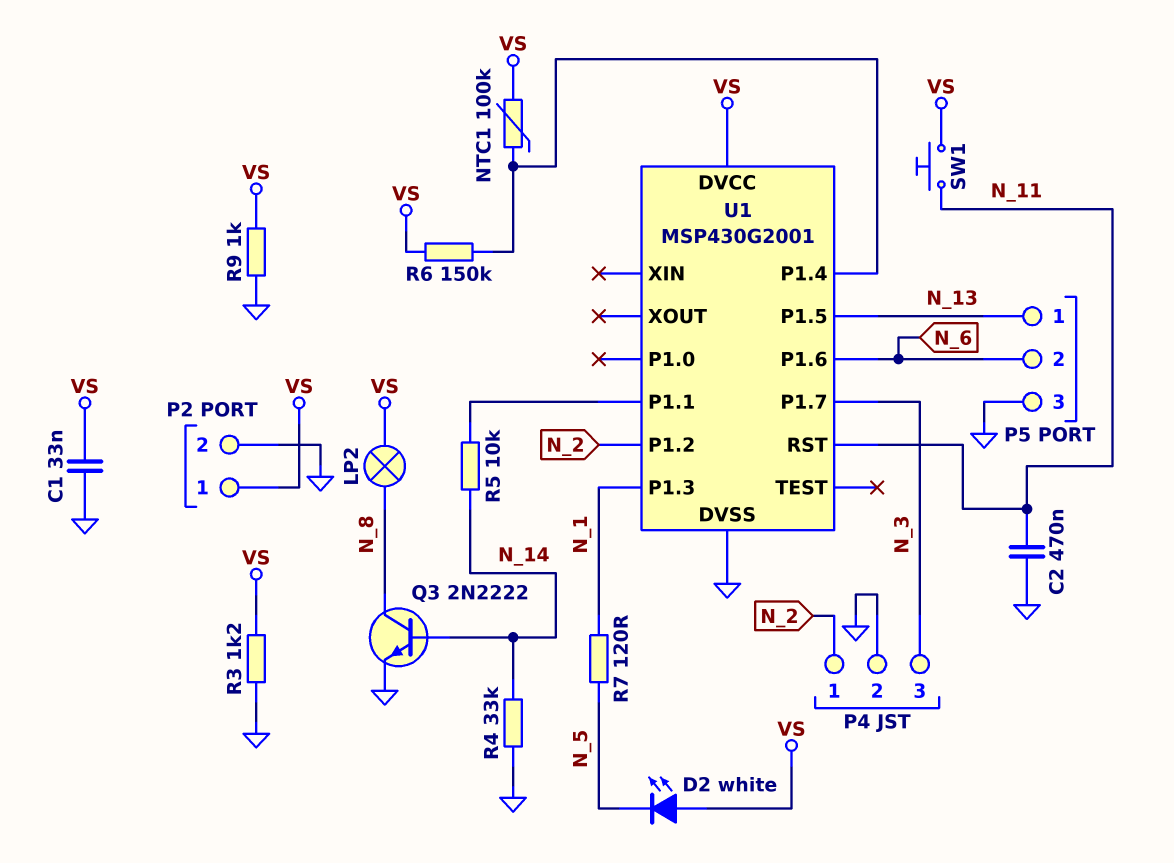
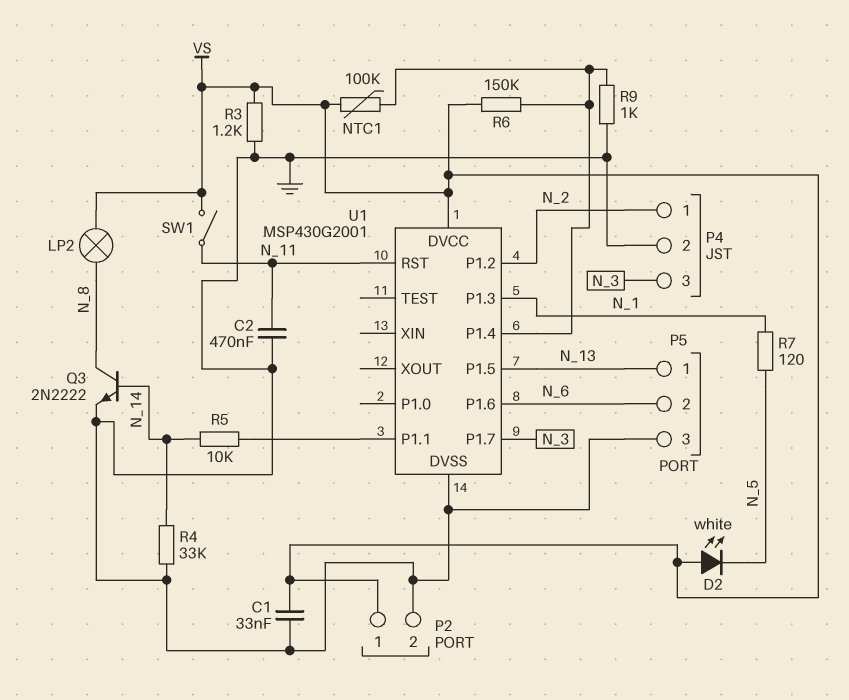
R9: 1k (GND, VS) -> 1k (GND, U1/P1.4)
SW1: button (N_11, VS) -> switch (N_11, VS)

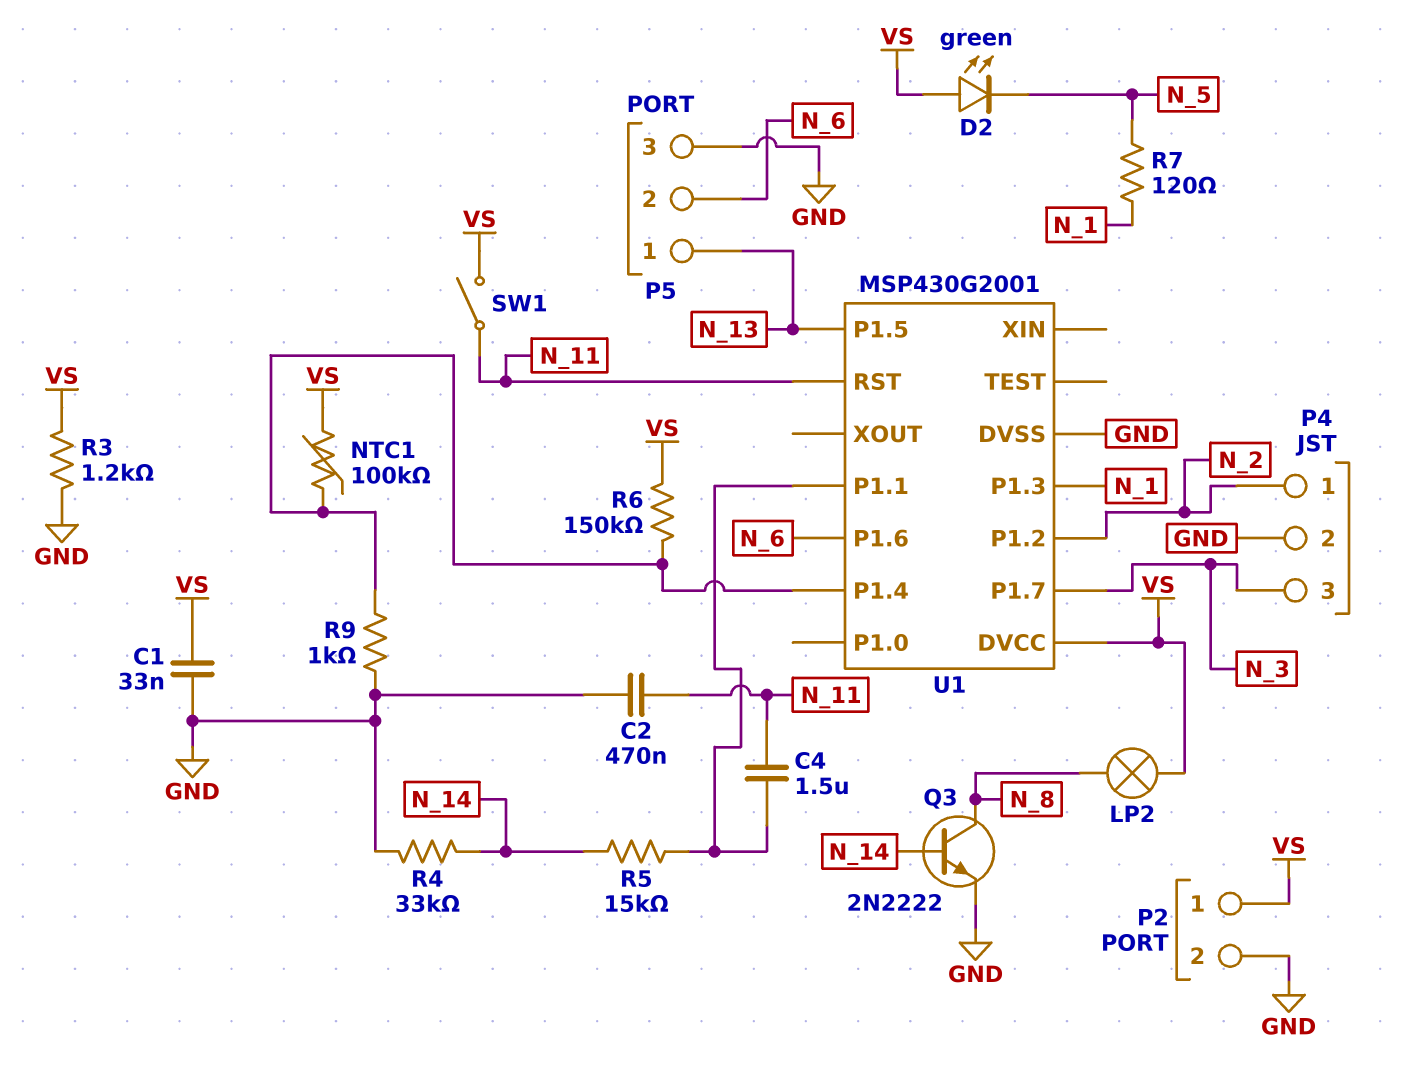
C4: none -> 1.5uF (N_11, U1/P1.1)
D2: LED white (A VS, K N_5) -> LED green (A VS, K N_5)
R5: 10k (N_14, U1/P1.1) -> 15k (N_14, U1/P1.1)

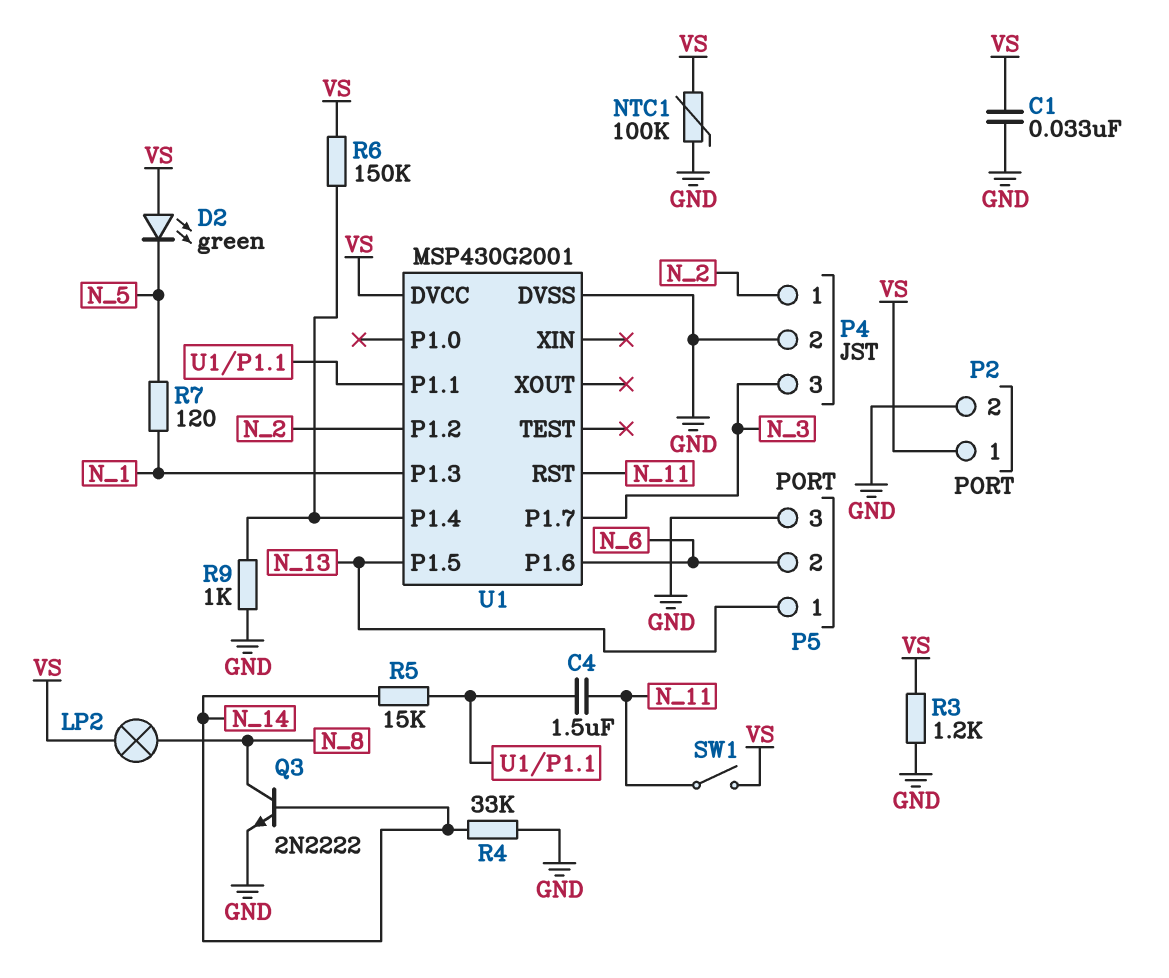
C2: 470nF (GND, N_11) -> none
NTC1: 100k (U1/P1.4, VS) -> 100k (GND, VS)

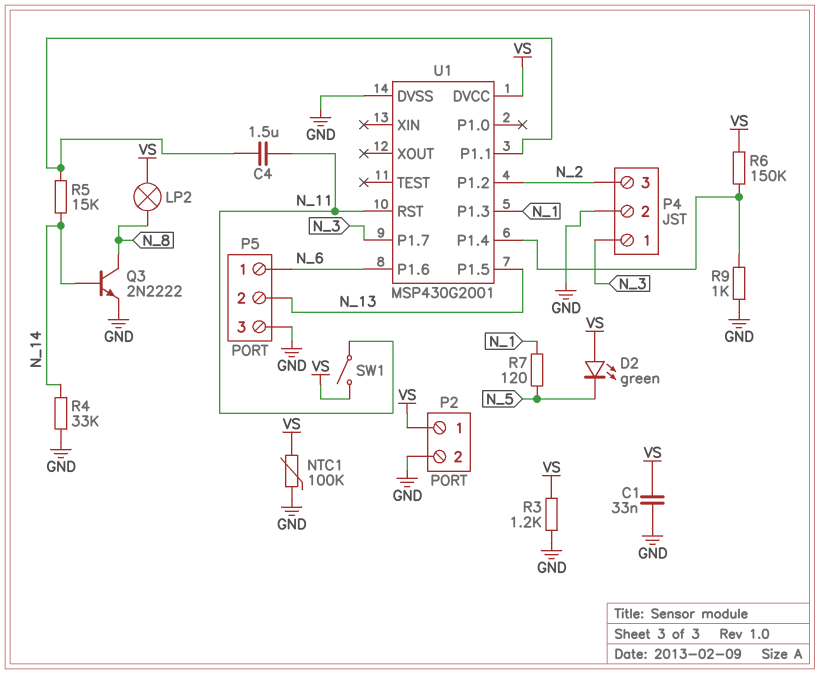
P4 pin 1: N_2 -> N_3
P4 pin 3: N_3 -> N_2
P5 pin 1: N_13 -> N_6
P5 pin 2: N_6 -> N_13

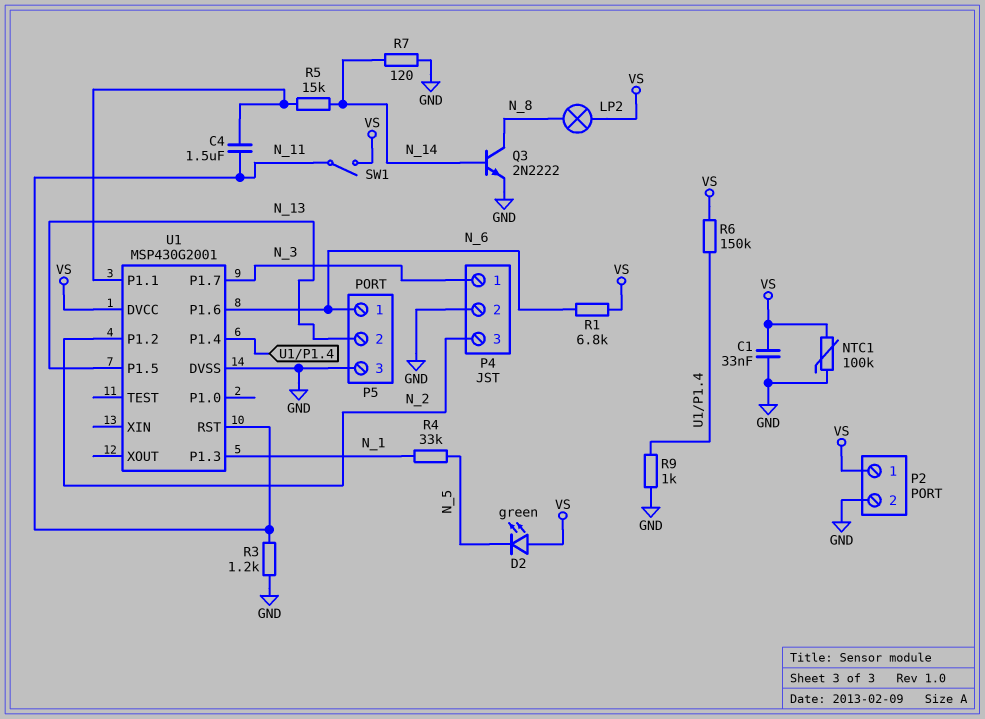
R1: none -> 6.8k (N_6, VS)
R3: 1.2k (GND, VS) -> 1.2k (GND, N_11)
R4: 33k (GND, N_14) -> 33k (N_1, N_5)
R7: 120 (N_1, N_5) -> 120 (GND, N_14)

